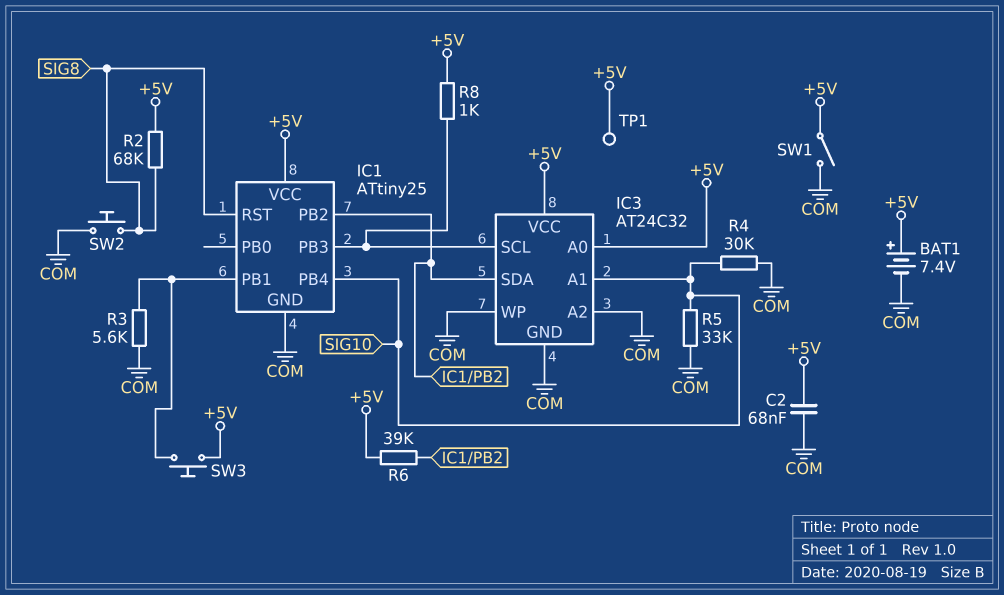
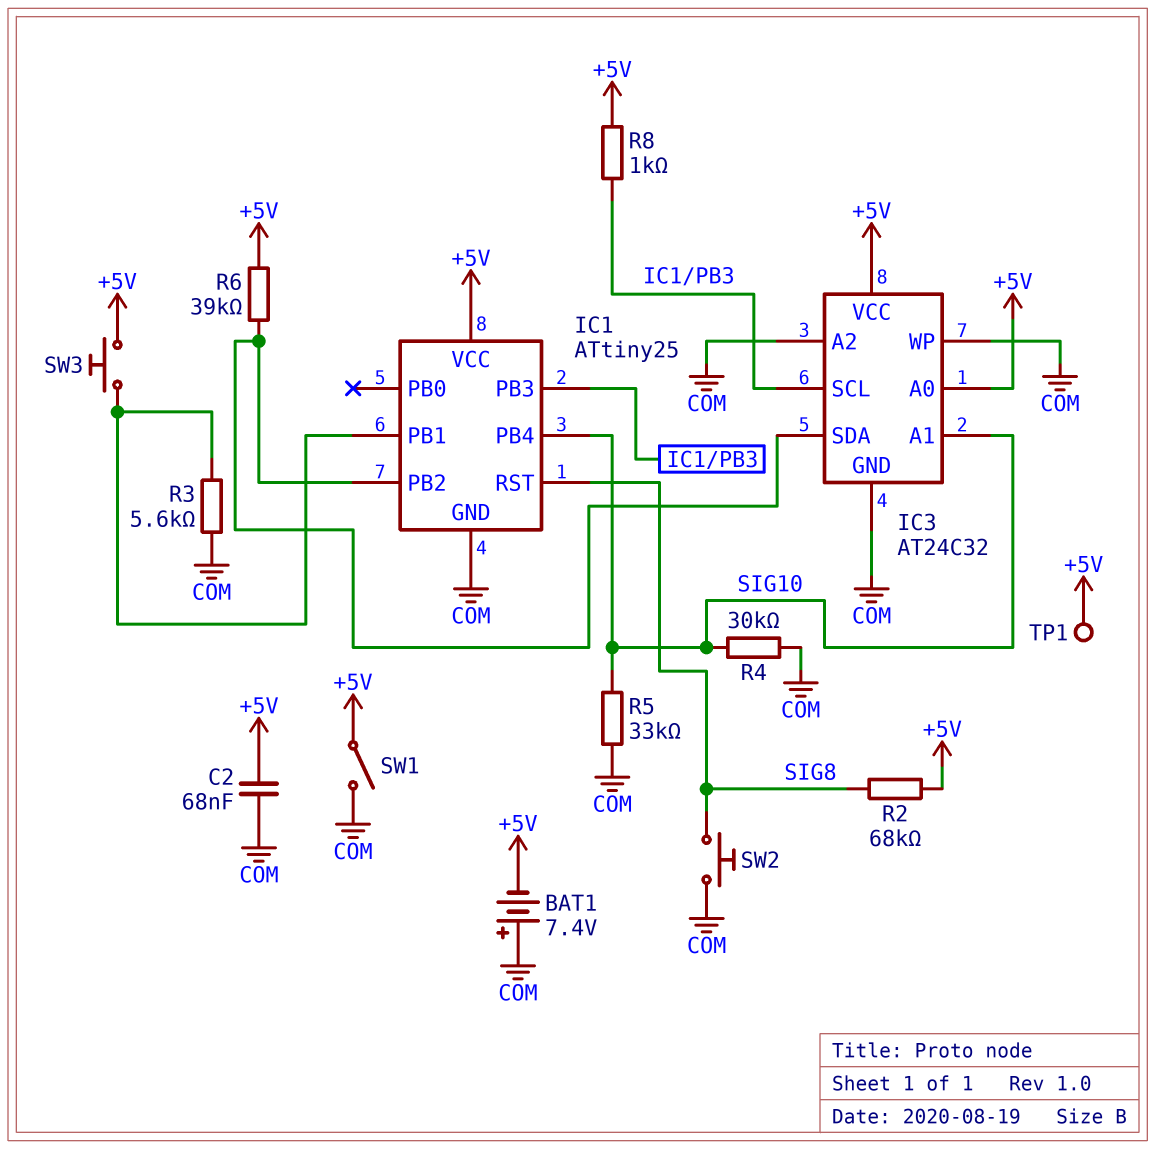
BAT1: 7.4V (plus +5V, minus COM) -> 7.4V (plus COM, minus +5V)

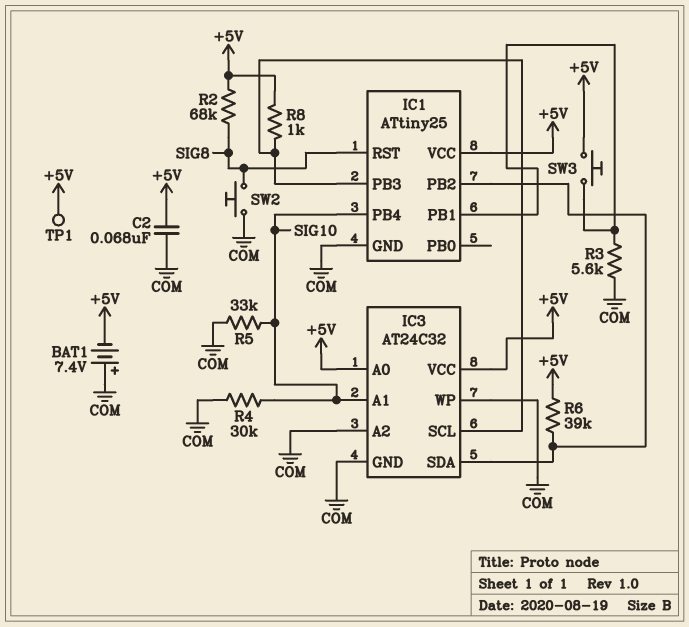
SW1: switch (+5V, COM) -> none

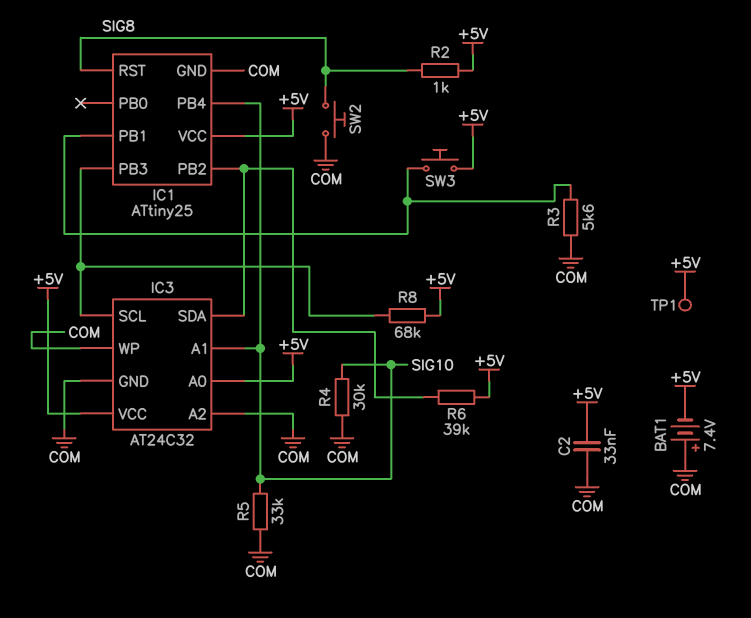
C2: 68nF (+5V, COM) -> 33nF (+5V, COM)
R2: 68k (+5V, SIG8) -> 1k (+5V, SIG8)
R8: 1k (+5V, IC1/PB3) -> 68k (+5V, IC1/PB3)

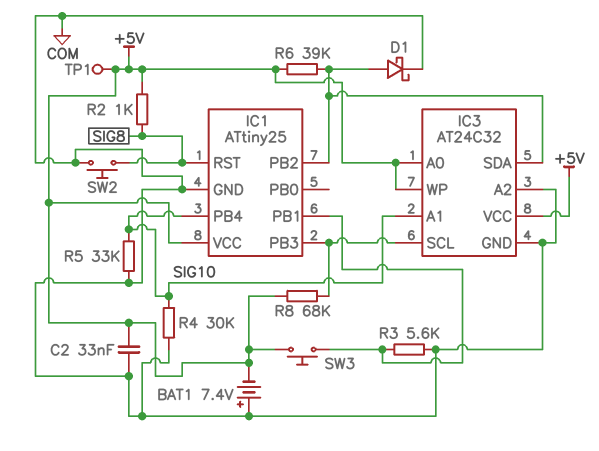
D1: none -> schottky (A IC1/PB2, K COM)
IC3 pin WP: COM -> +5V

